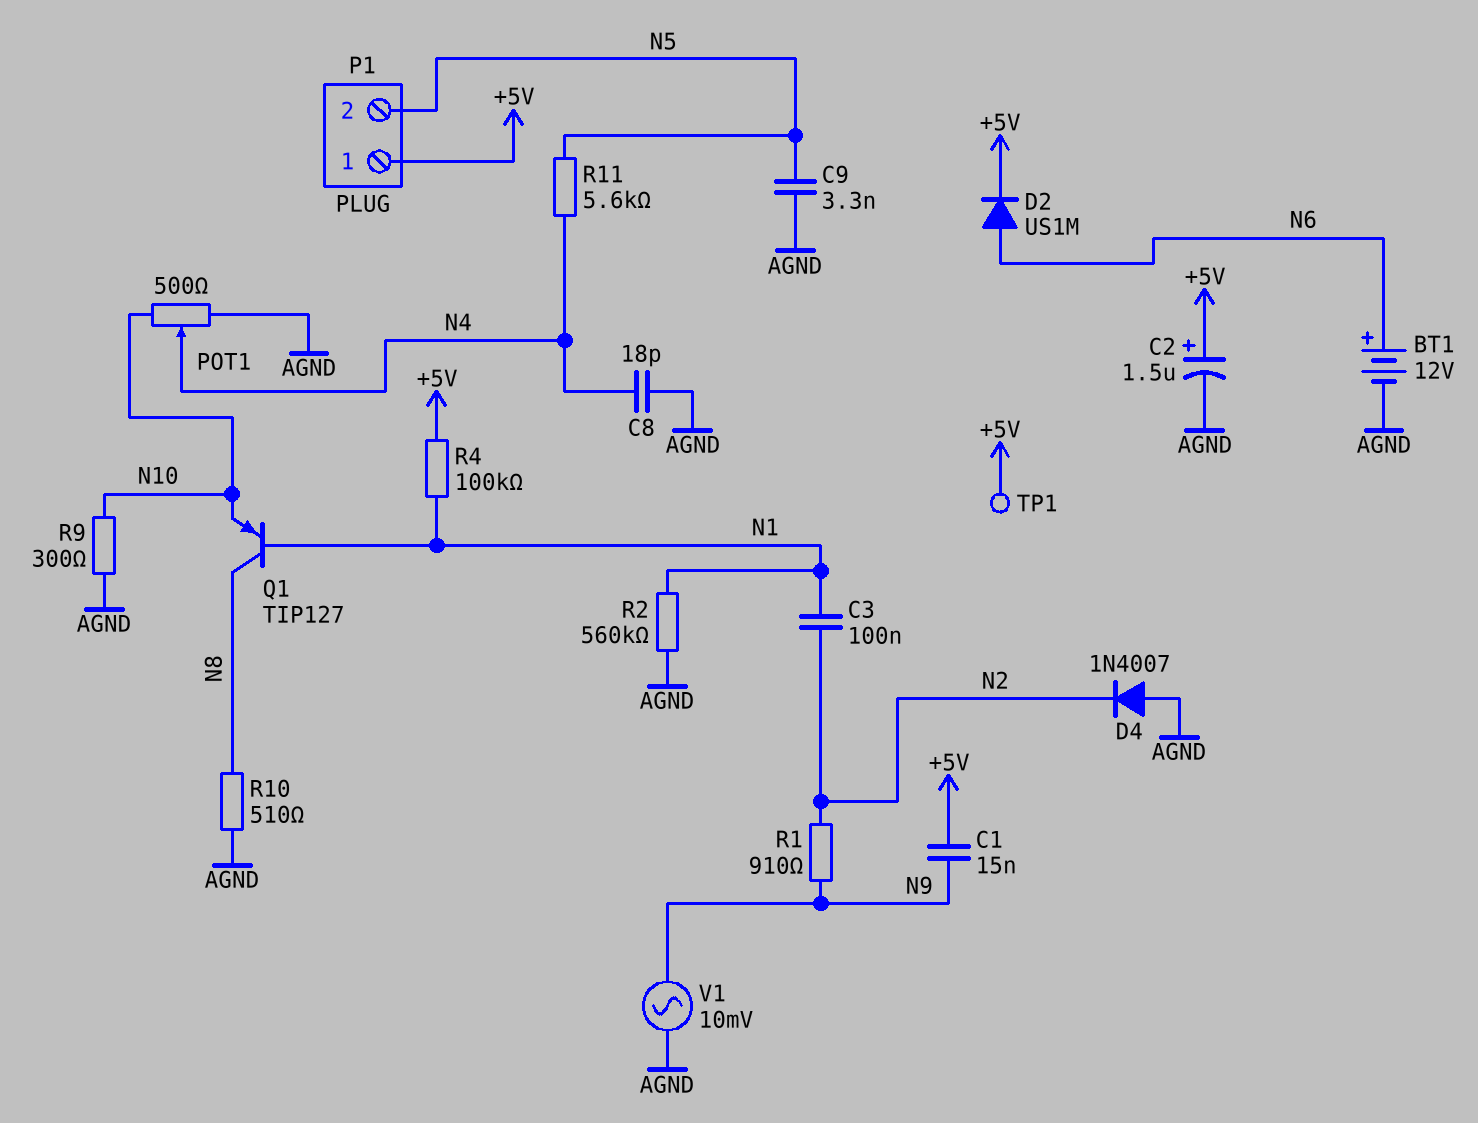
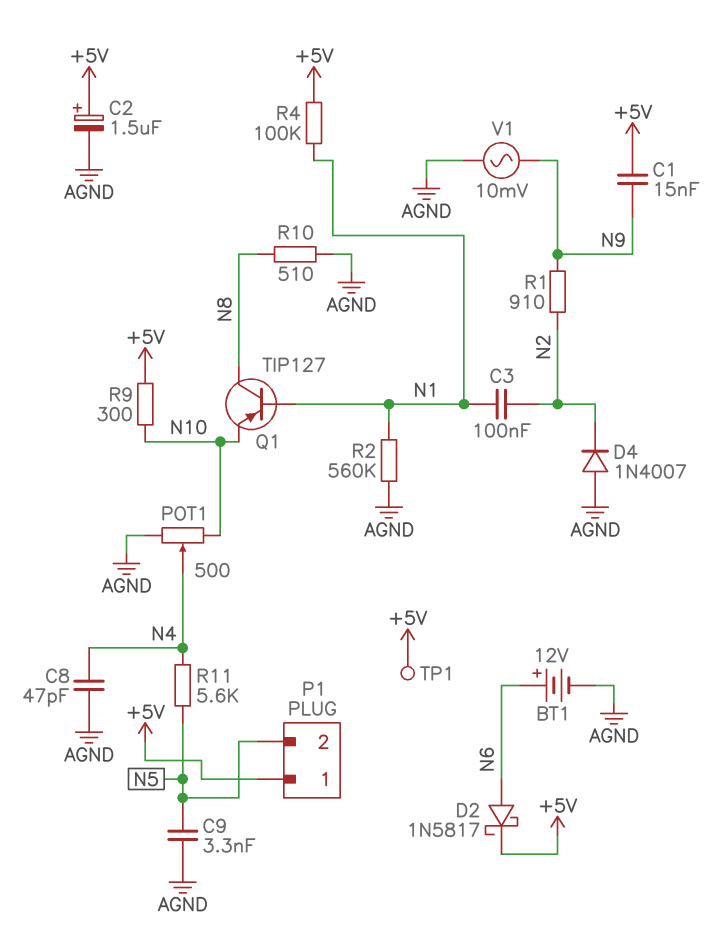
C8: 18pF (AGND, N4) -> 47pF (AGND, N4)
D2: diode US1M (A N6, K +5V) -> schottky 1N5817 (A N6, K +5V)
R9: 300 (AGND, N10) -> 300 (+5V, N10)

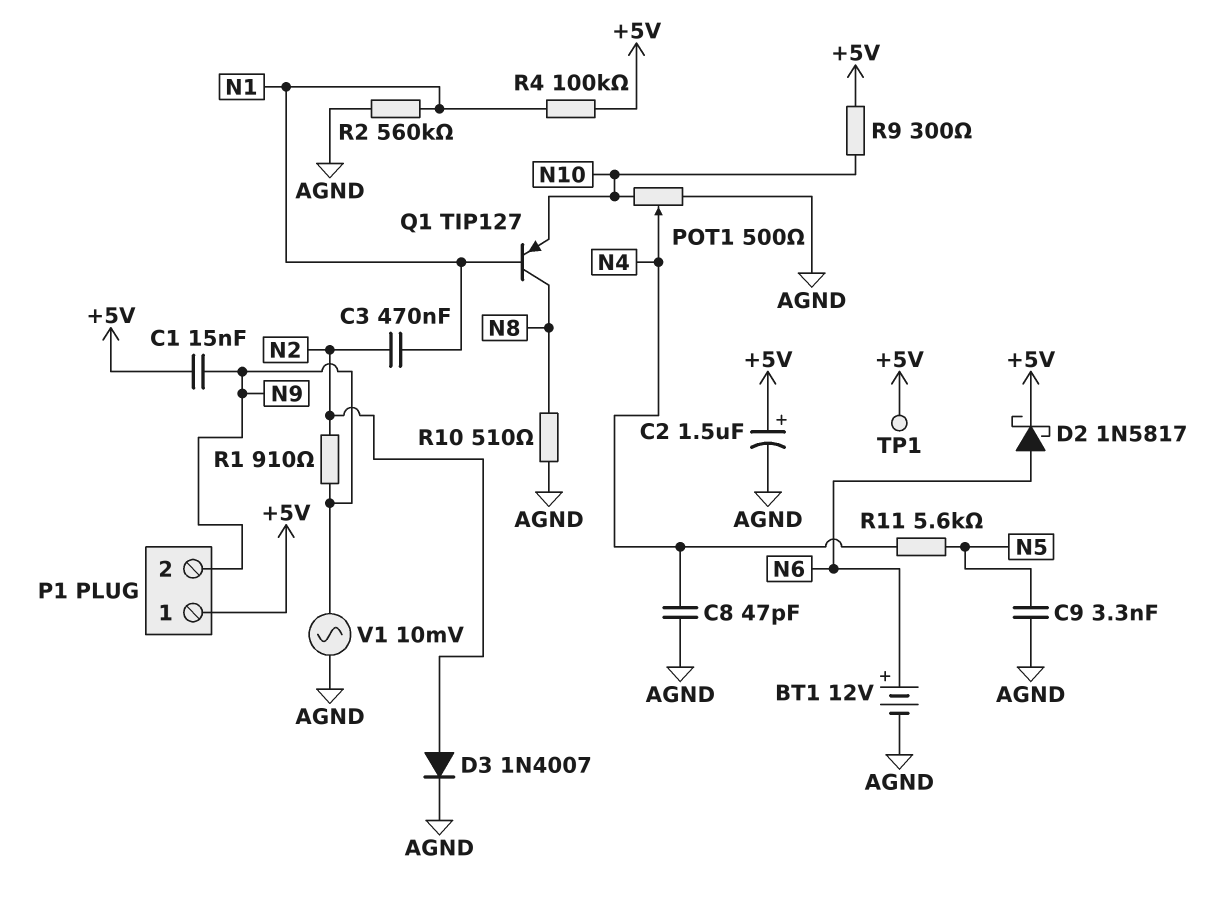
C3: 100nF (N1, N2) -> 470nF (N1, N2)
D3: none -> diode 1N4007 (A N2, K AGND)
D4: diode 1N4007 (A AGND, K N2) -> none
P1 pin 2: N5 -> N9

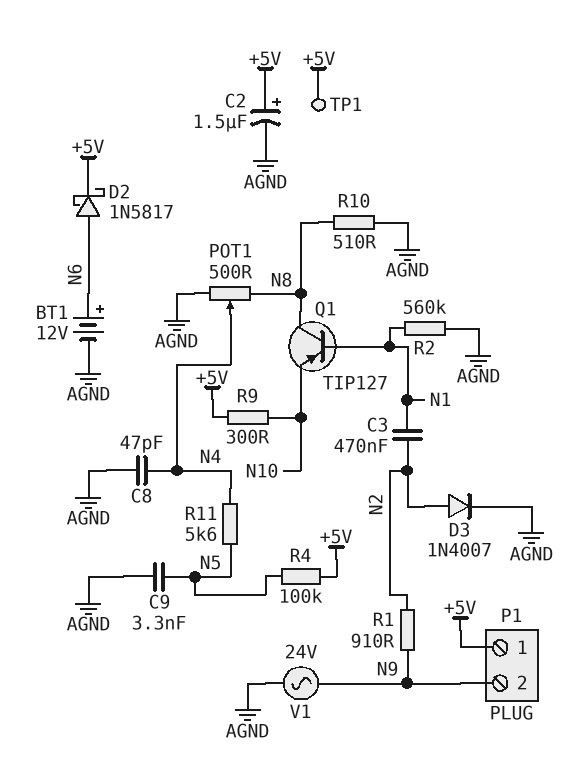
C1: 15nF (+5V, N9) -> none
POT1: 500 (AGND, N10, wiper N4) -> 500 (AGND, N8, wiper N4)
R4: 100k (+5V, N1) -> 100k (+5V, N5)
V1: AC 10mV (AGND, N9) -> AC 24V (AGND, N9)

